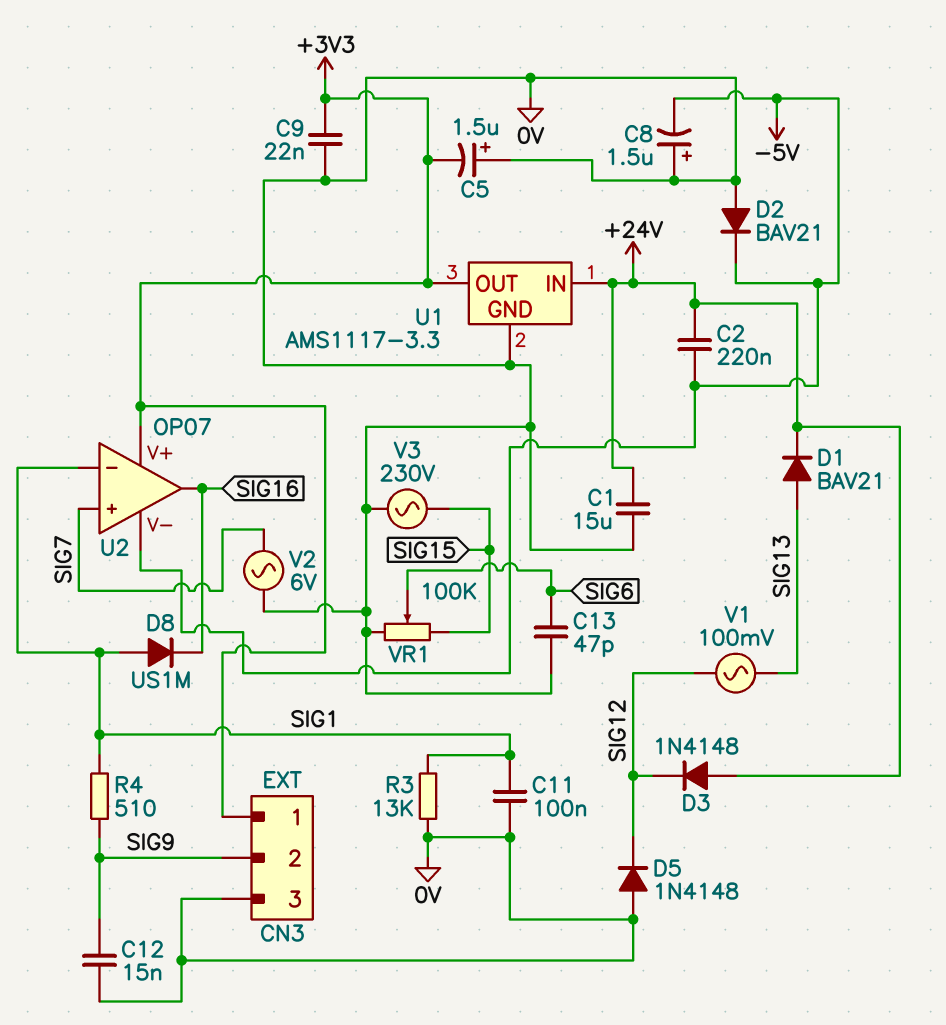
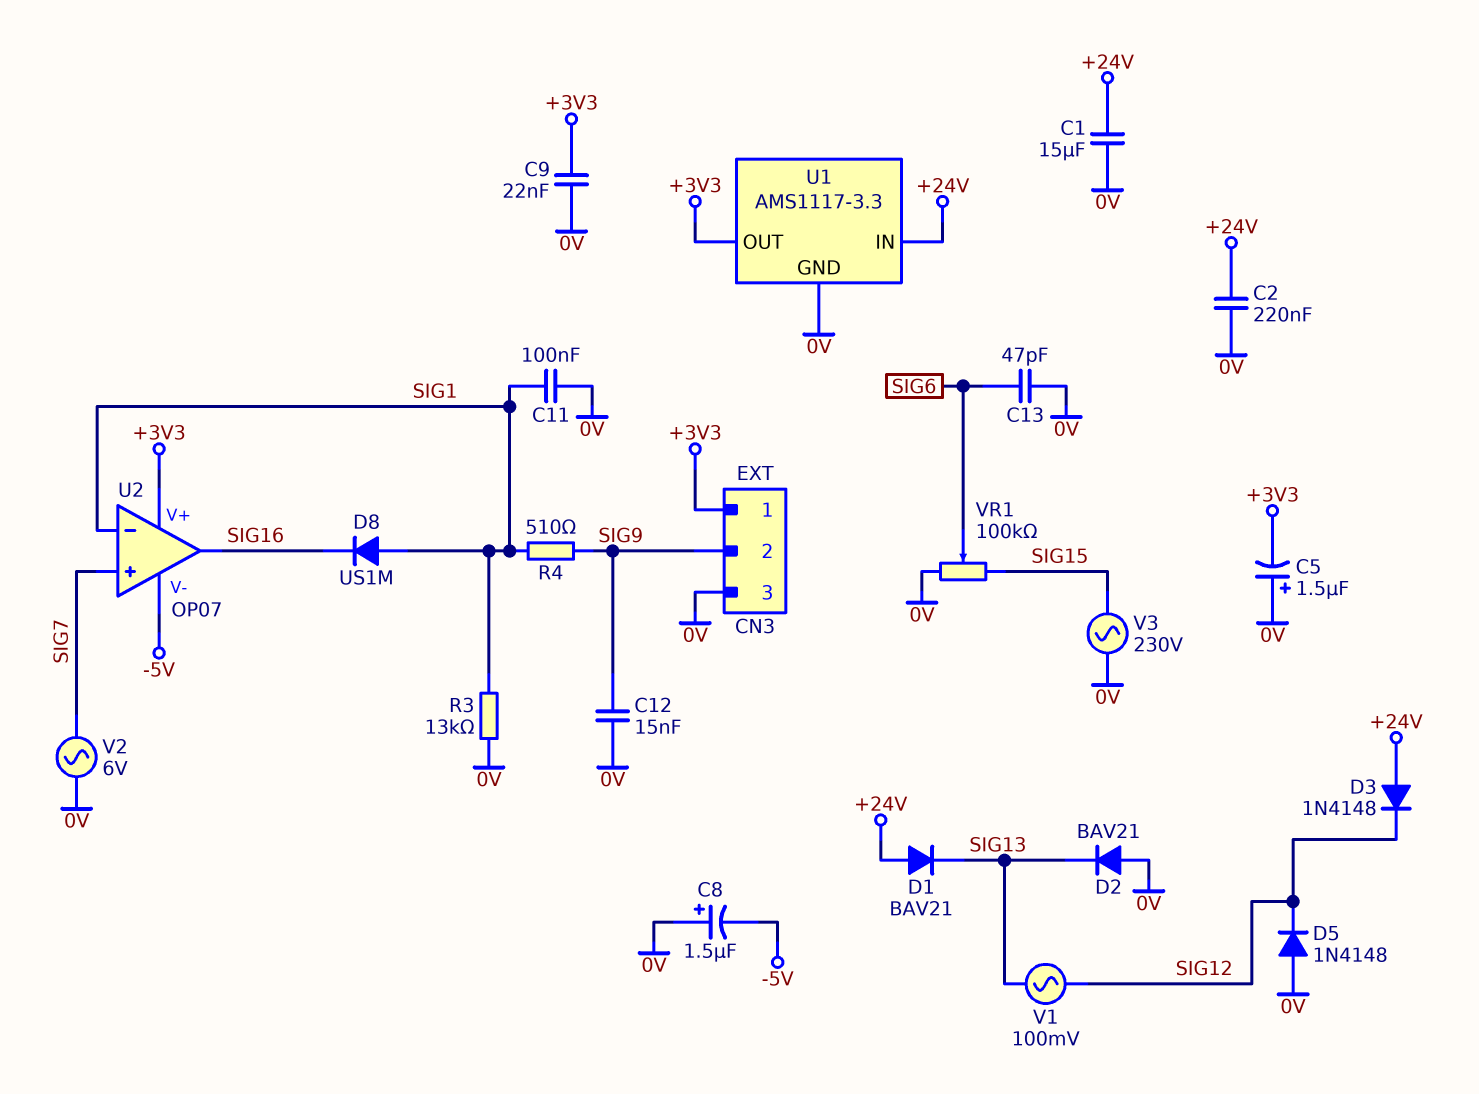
C2: 220nF (+24V, -5V) -> 220nF (+24V, 0V)
D1: diode BAV21 (A SIG13, K +24V) -> diode BAV21 (A +24V, K SIG13)
D2: diode BAV21 (A 0V, K -5V) -> diode BAV21 (A 0V, K SIG13)

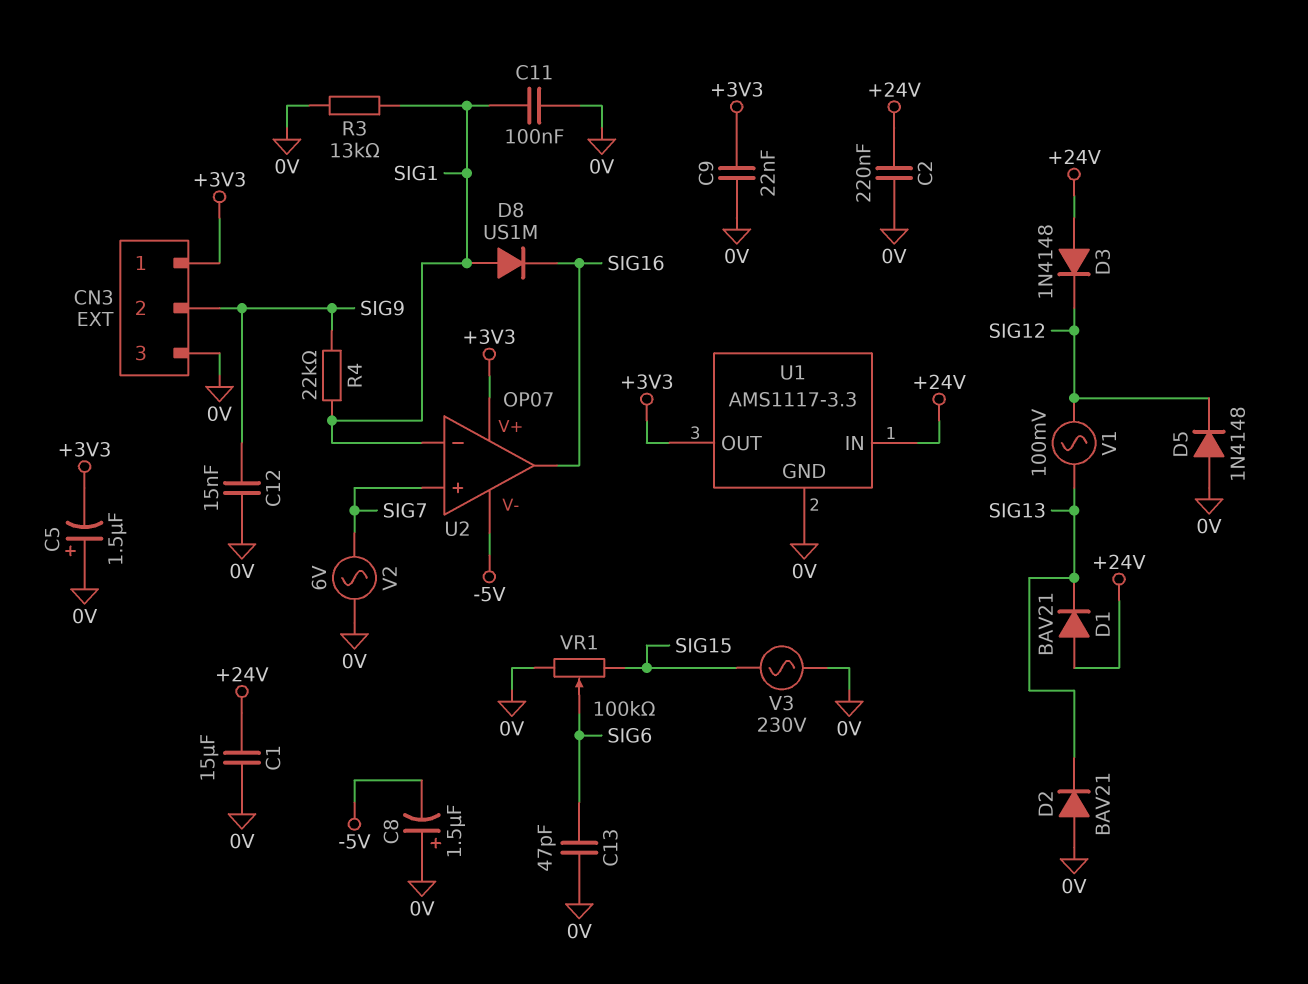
R4: 510 (SIG1, SIG9) -> 22k (SIG1, SIG9)

